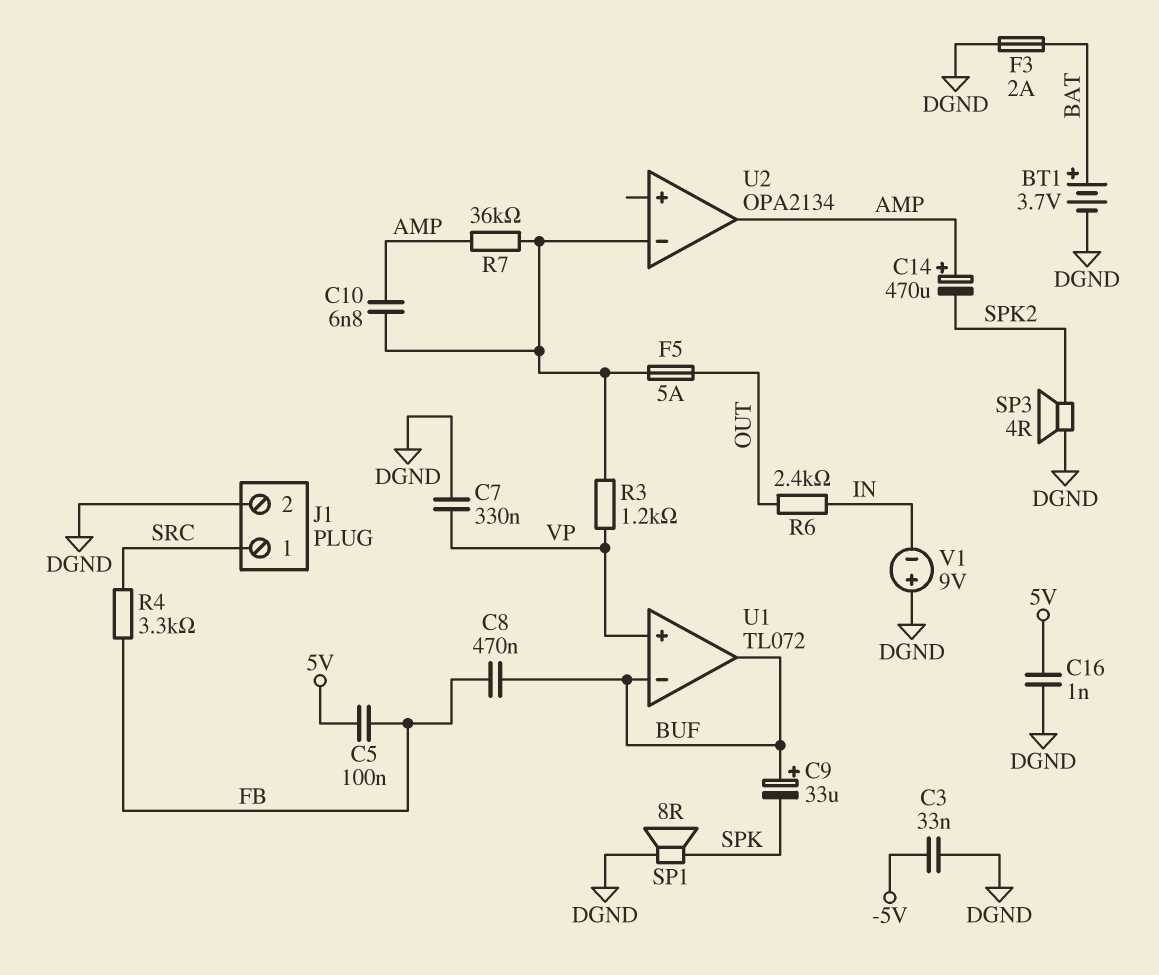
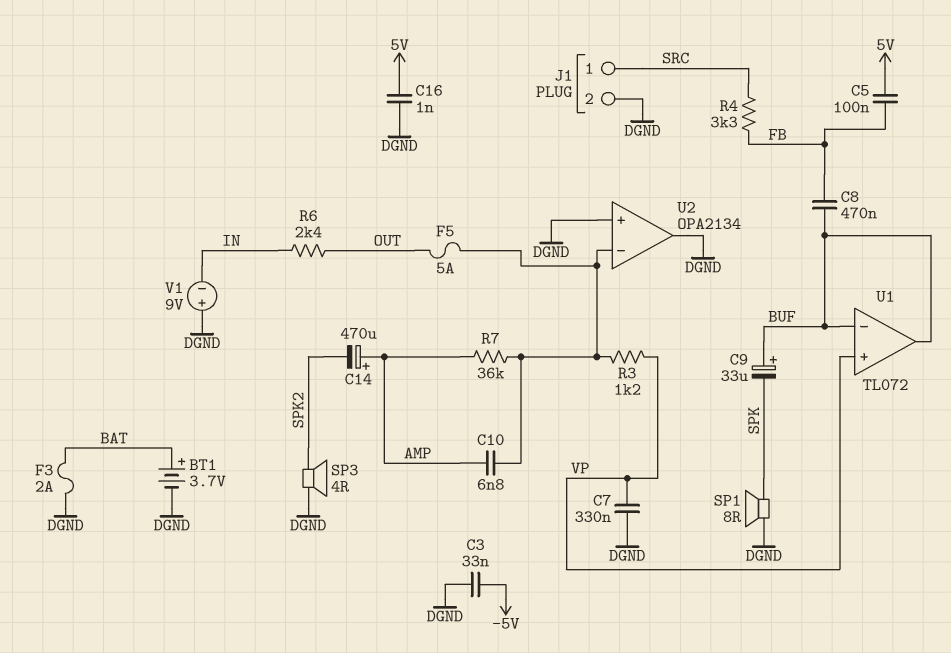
U2 pin in+: none -> DGND
U2 pin out: AMP -> DGND

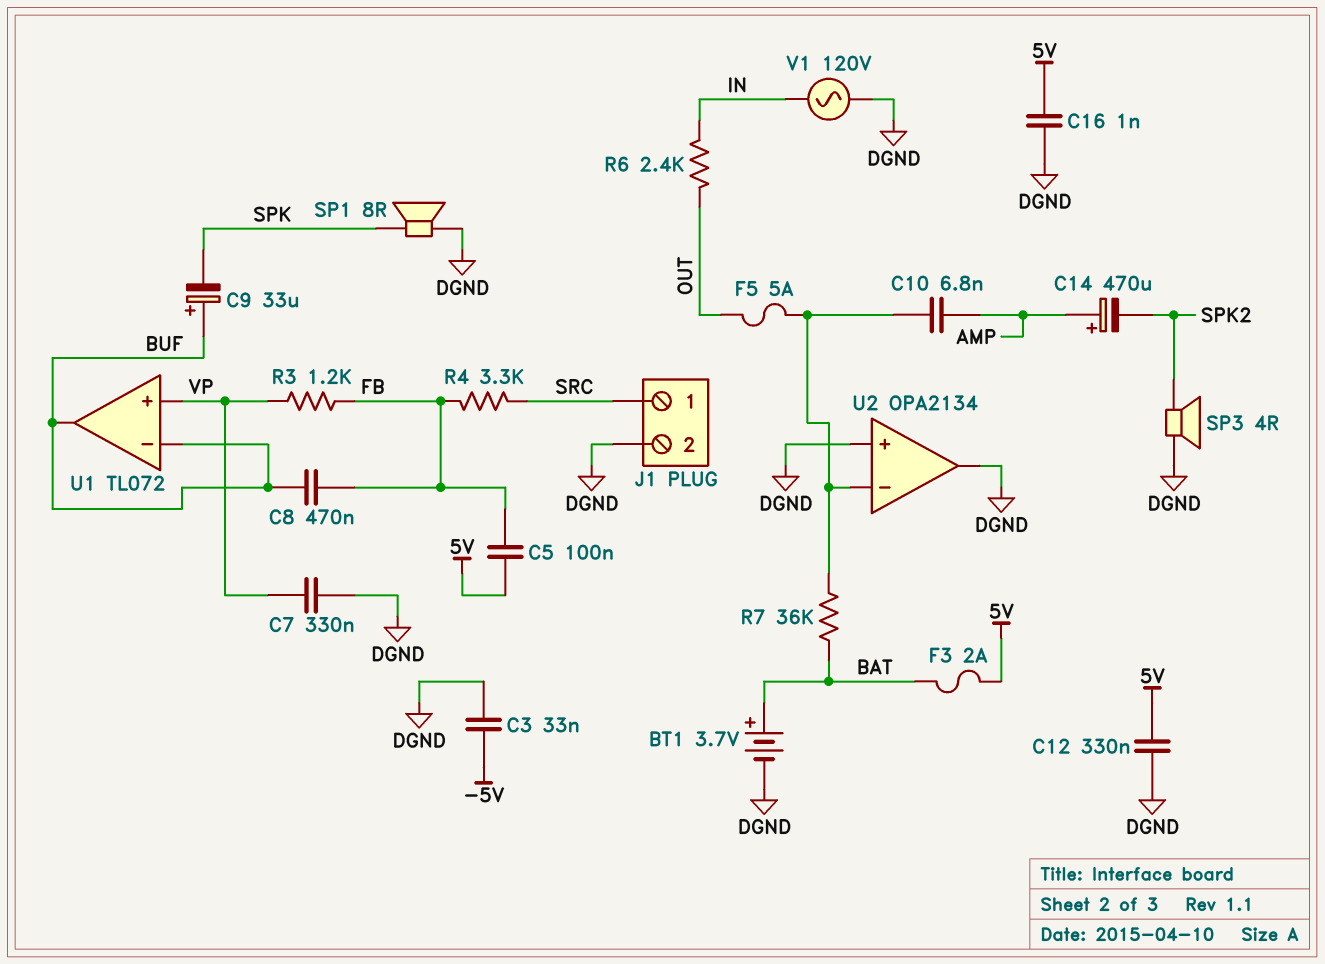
C12: none -> 330nF (5V, DGND)
F3: 2A (BAT, DGND) -> 2A (5V, BAT)
R3: 1.2k (U2/in-, VP) -> 1.2k (FB, VP)
R7: 36k (AMP, U2/in-) -> 36k (BAT, U2/in-)
V1: 9V (plus DGND, minus IN) -> AC 120V (DGND, IN)

